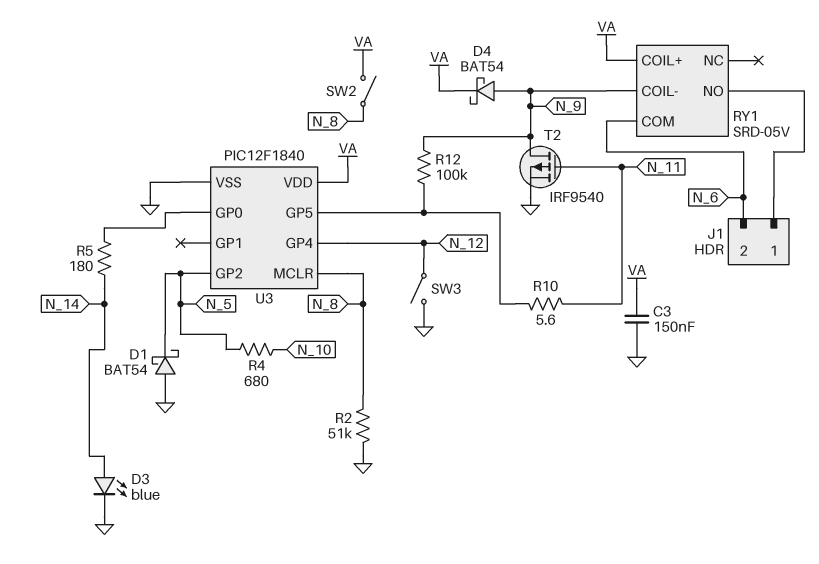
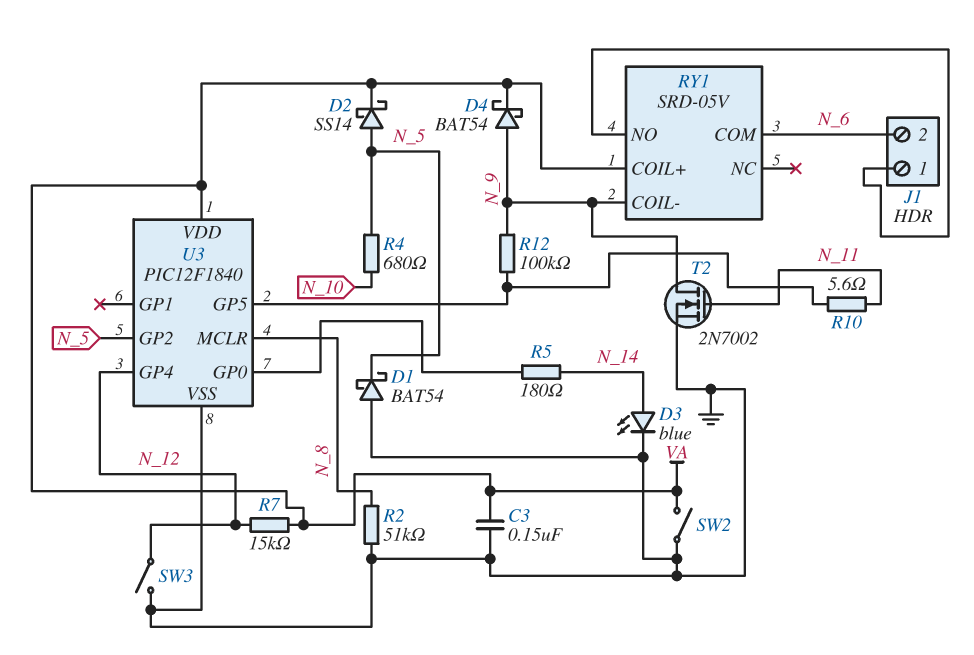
D2: none -> schottky SS14 (A N_5, K VA)
R7: none -> 15k (N_12, VA)
SW2: switch (N_8, VA) -> switch (GND, VA)
T2: PMOS IRF9540 (G N_11, D N_9, S GND) -> NMOS 2N7002 (G N_11, D N_9, S GND)

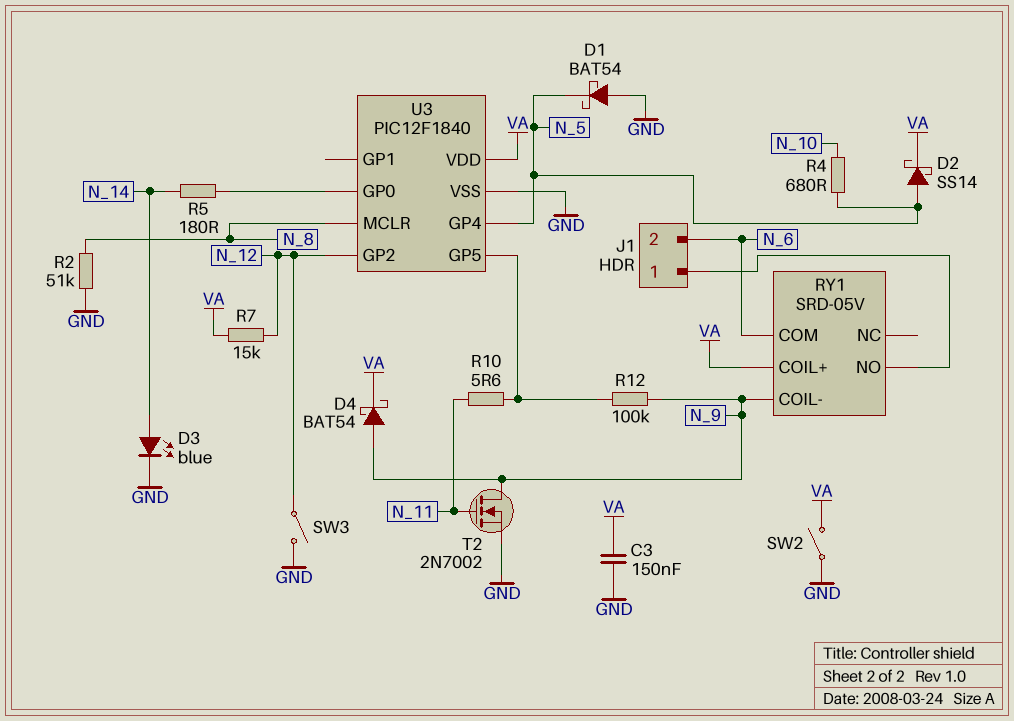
U3 pin GP2: N_5 -> N_12
U3 pin GP4: N_12 -> N_5

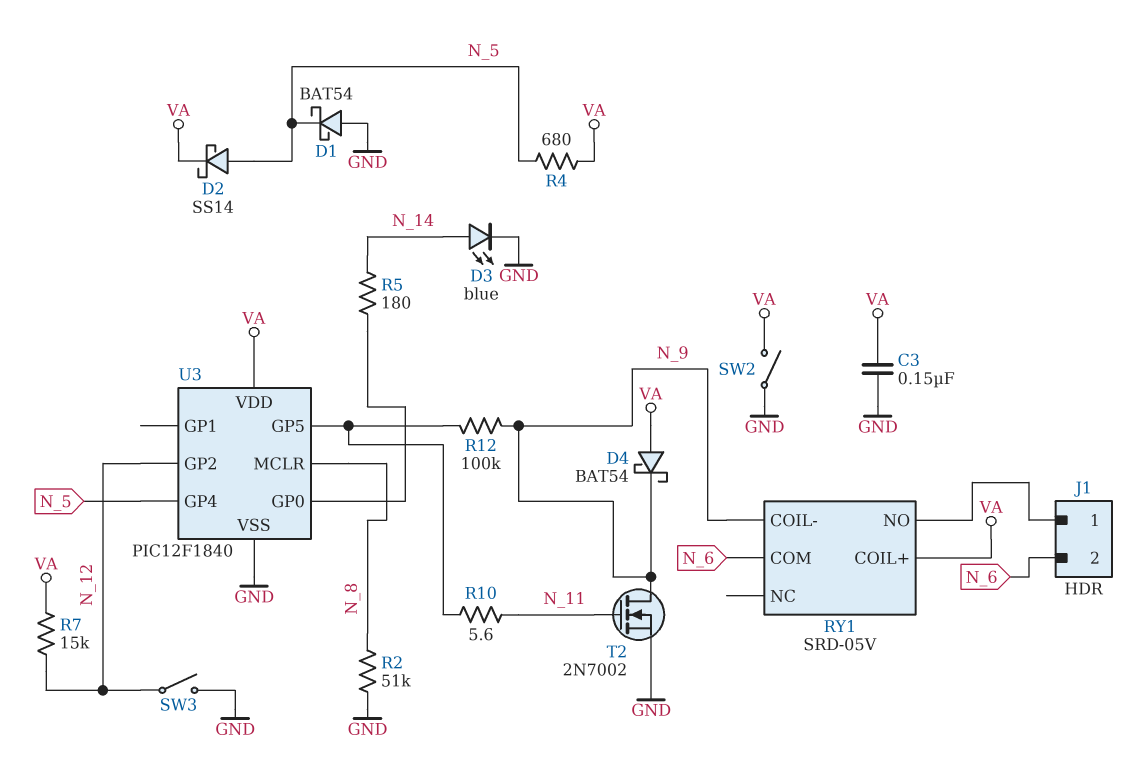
D4: schottky BAT54 (A N_9, K VA) -> schottky BAT54 (A VA, K N_9)
R4: 680 (N_5, N_10) -> 680 (N_5, VA)

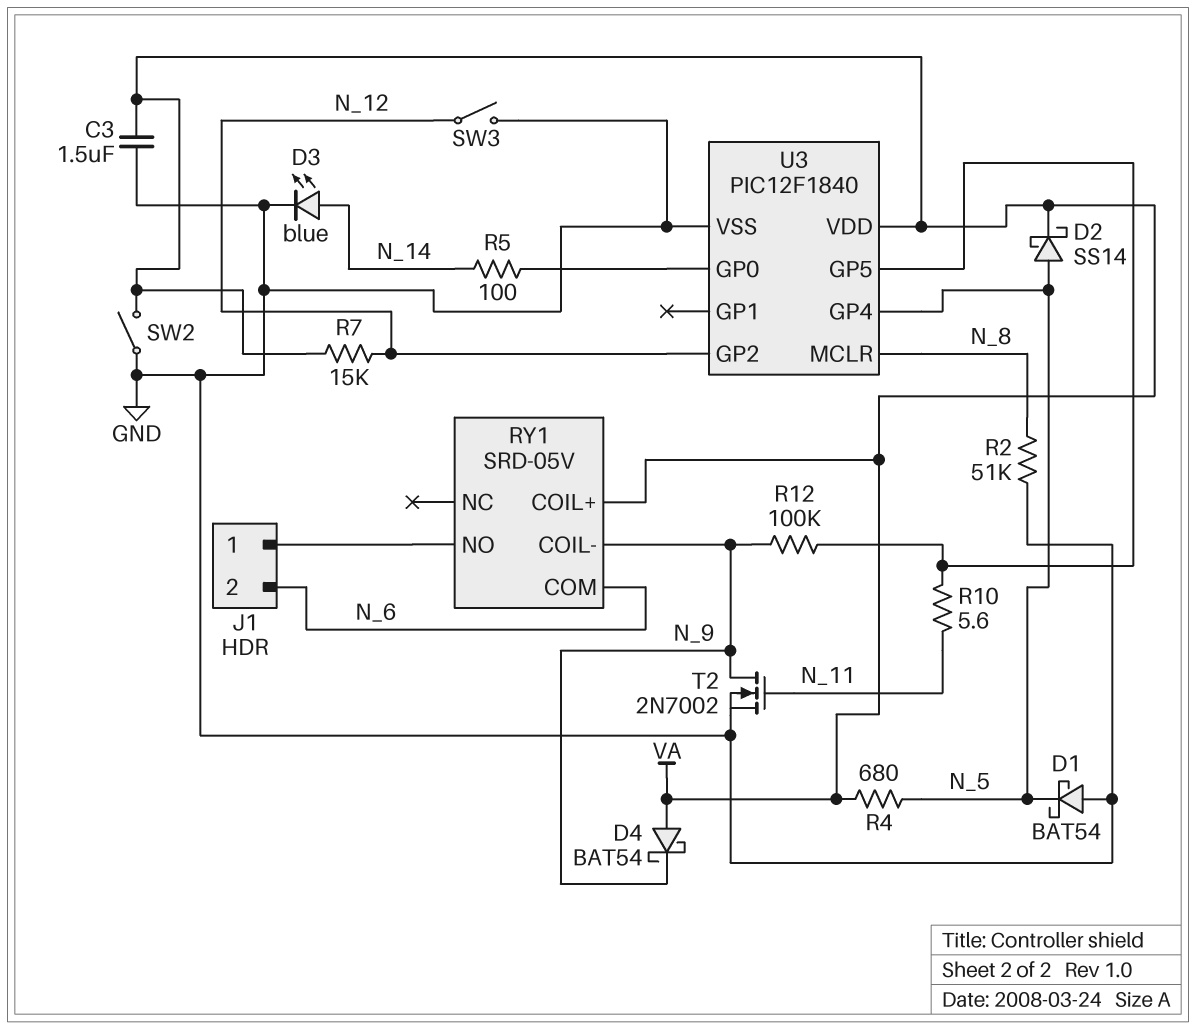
C3: 150nF (GND, VA) -> 1.5uF (GND, VA)
R5: 180 (N_14, U3/GP0) -> 100 (N_14, U3/GP0)

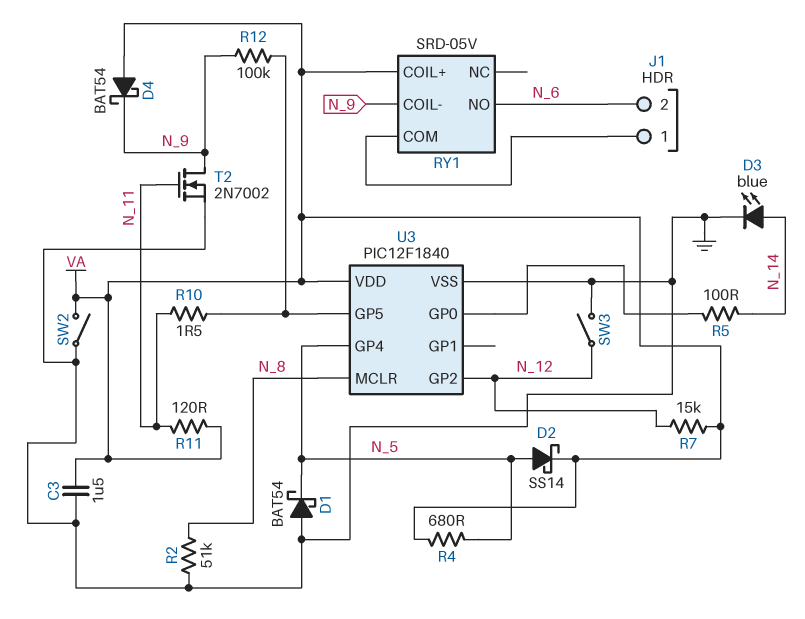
R10: 5.6 (N_11, U3/GP5) -> 1.5 (N_11, U3/GP5)
R11: none -> 120 (N_11, VA)
RY1 pin COM: N_6 -> J1/1
RY1 pin NO: J1/1 -> N_6

